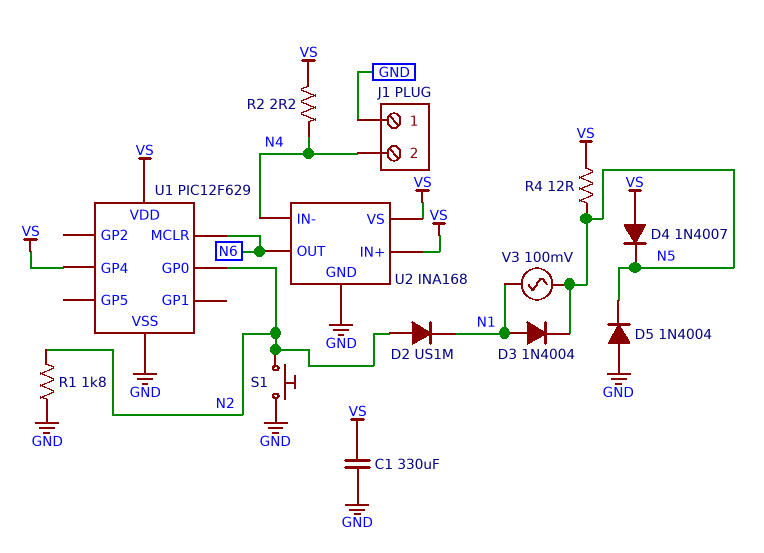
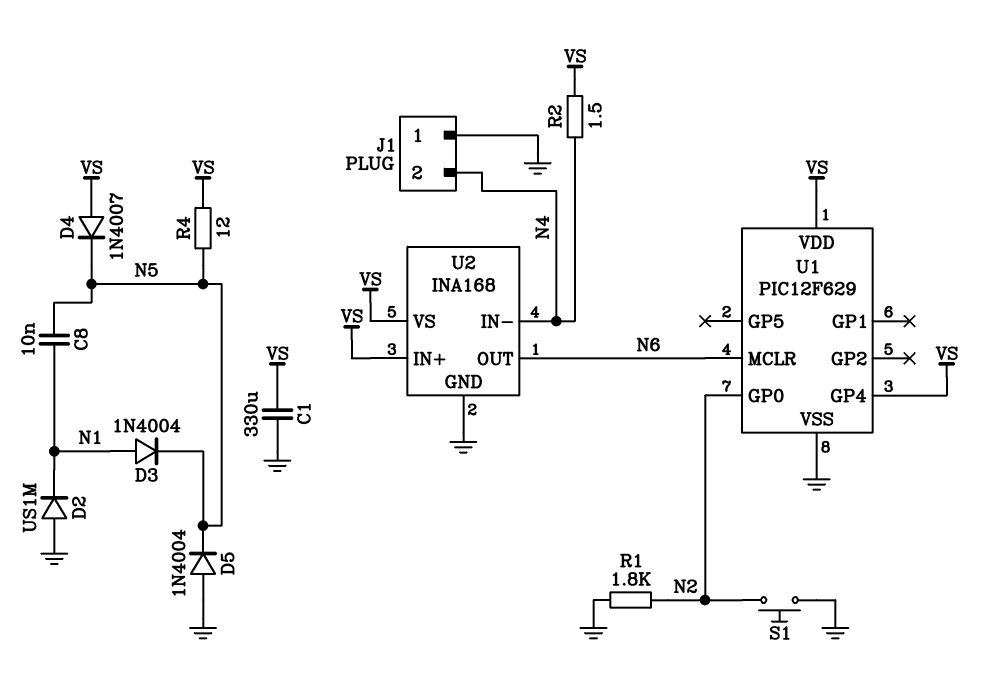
C8: none -> 10nF (N1, N5)
D2: diode US1M (A N2, K N1) -> diode US1M (A GND, K N1)
R2: 2.2 (N4, VS) -> 1.5 (N4, VS)
V3: AC 100mV (N1, N5) -> none

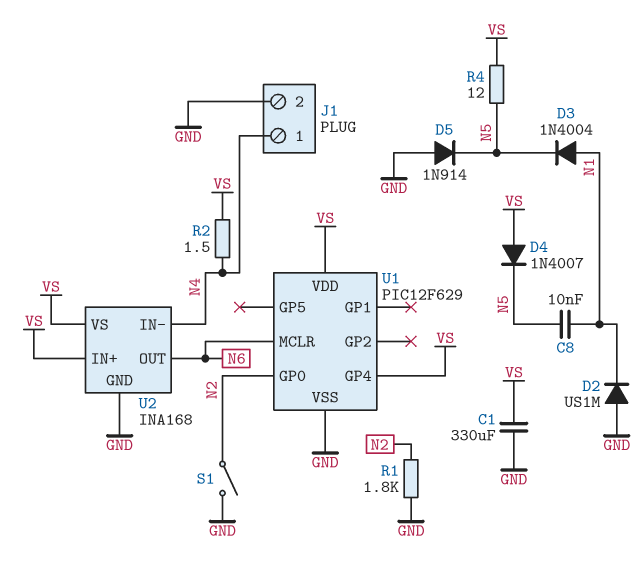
D5: diode 1N4004 (A GND, K N5) -> diode 1N914 (A GND, K N5)
J1 pin 1: GND -> N4
J1 pin 2: N4 -> GND
S1: button (GND, N2) -> switch (GND, N2)

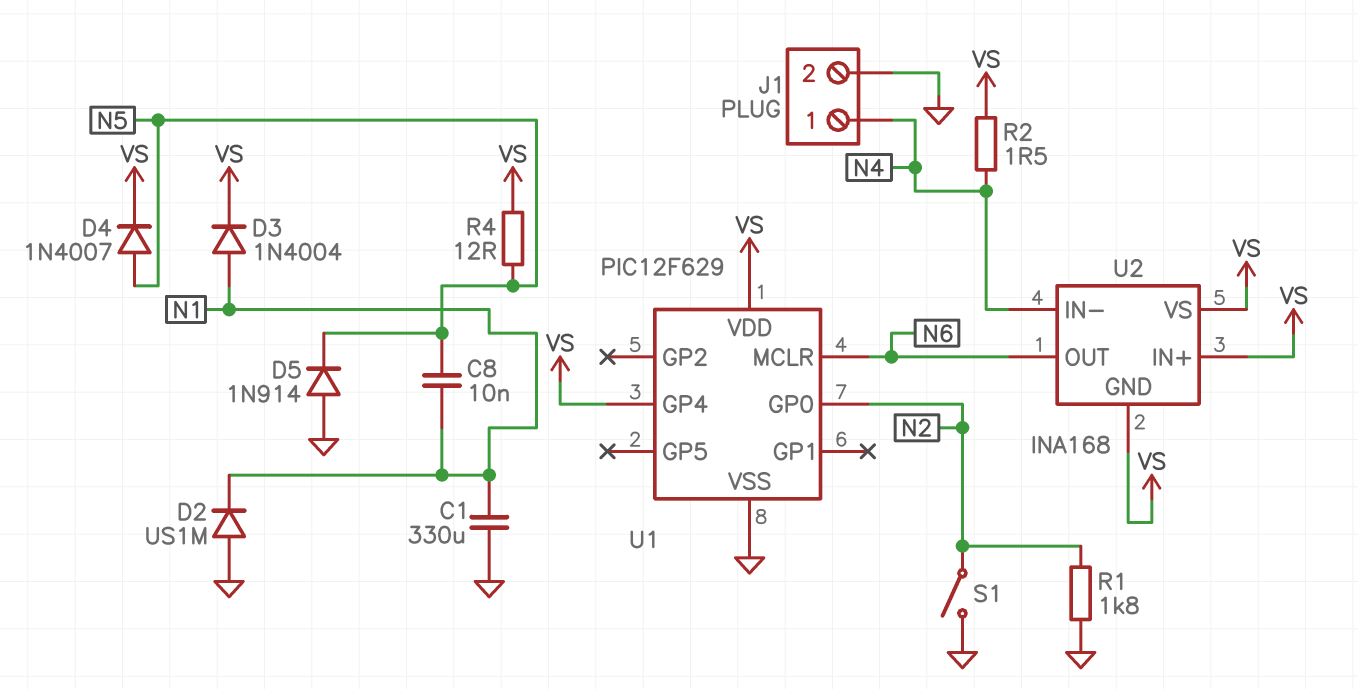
C1: 330uF (GND, VS) -> 330uF (GND, N1)
D3: diode 1N4004 (A N1, K N5) -> diode 1N4004 (A N1, K VS)
D4: diode 1N4007 (A VS, K N5) -> diode 1N4007 (A N5, K VS)
U2 pin GND: GND -> VS

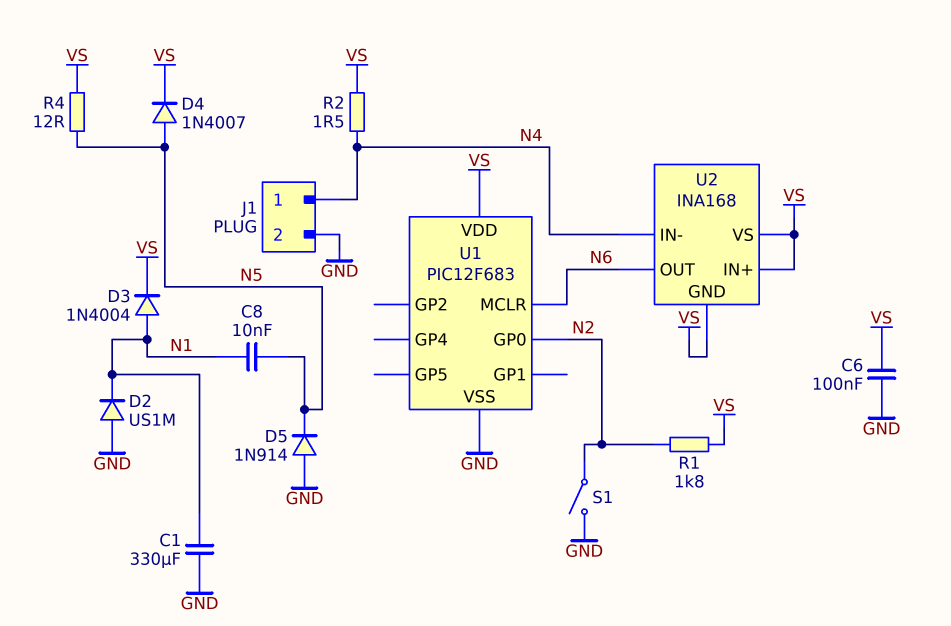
C6: none -> 100nF (GND, VS)
R1: 1.8k (GND, N2) -> 1.8k (N2, VS)
U1: PIC12F629 -> PIC12F683
U1 pin GP4: VS -> none

